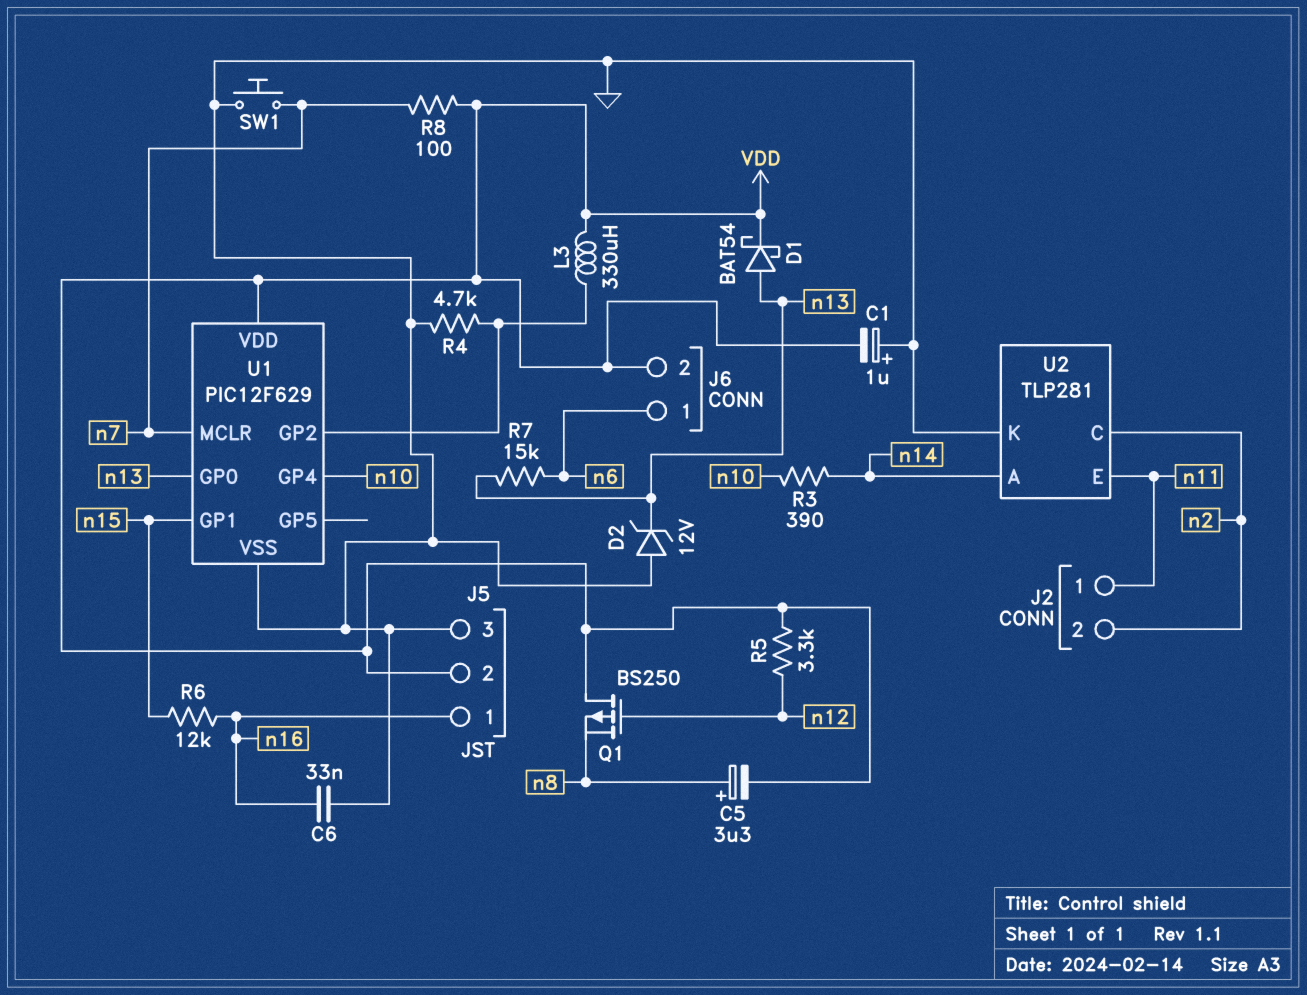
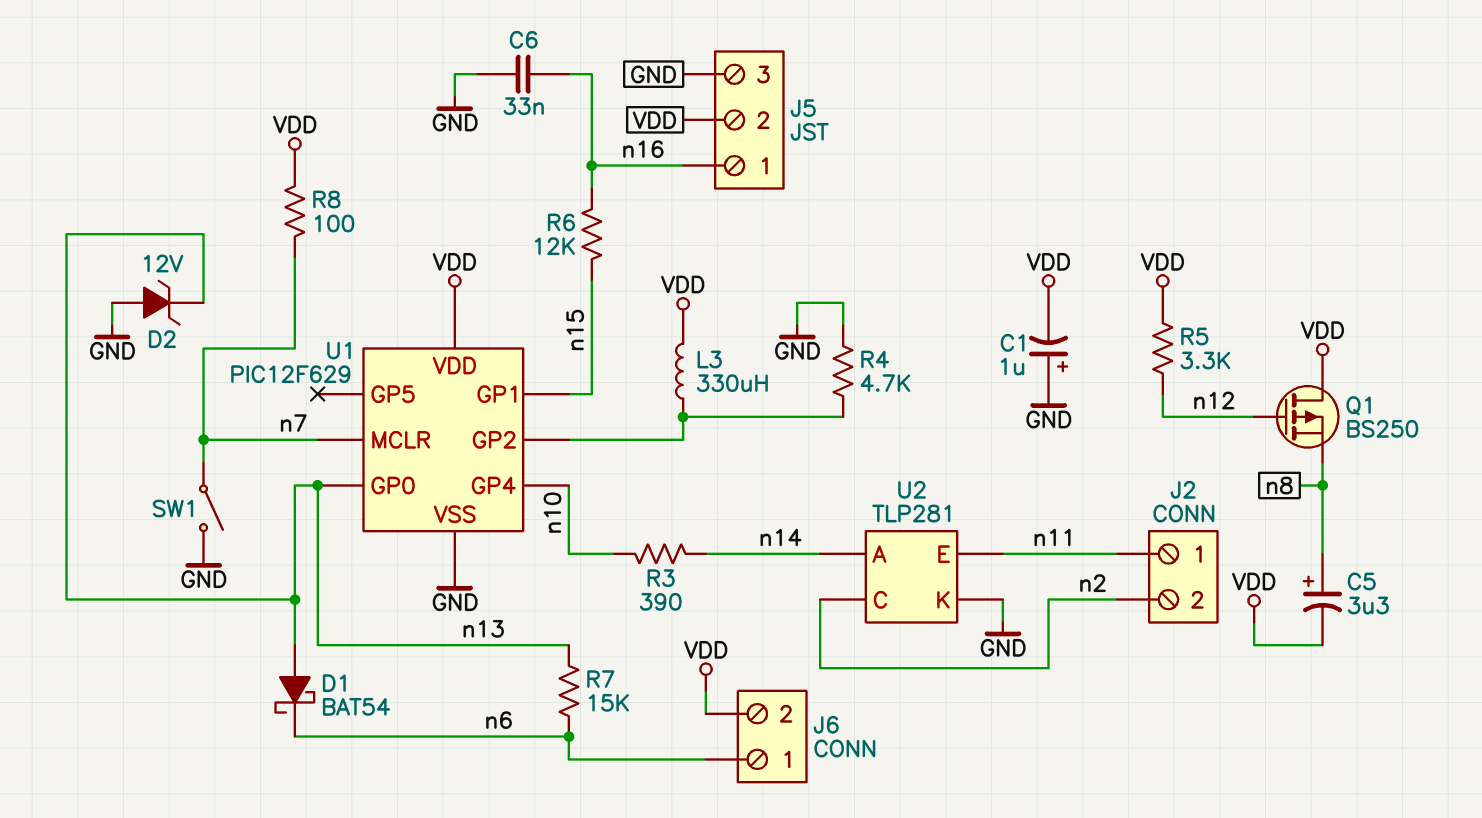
D1: schottky BAT54 (A n13, K VDD) -> schottky BAT54 (A n13, K n6)
SW1: button (GND, n7) -> switch (GND, n7)

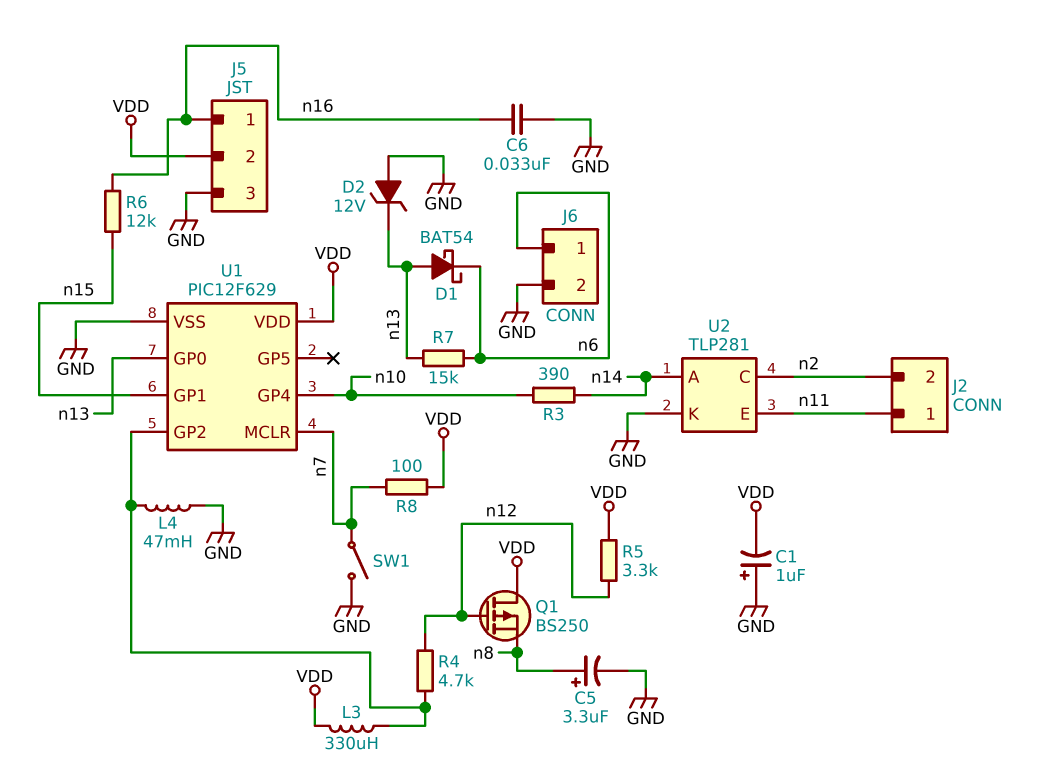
C5: 3.3uF (plus n8, minus VDD) -> 3.3uF (plus n8, minus GND)
J6 pin 2: VDD -> GND
L4: none -> 47mH (GND, U1/GP2)
R4: 4.7k (GND, U1/GP2) -> 4.7k (U1/GP2, n12)

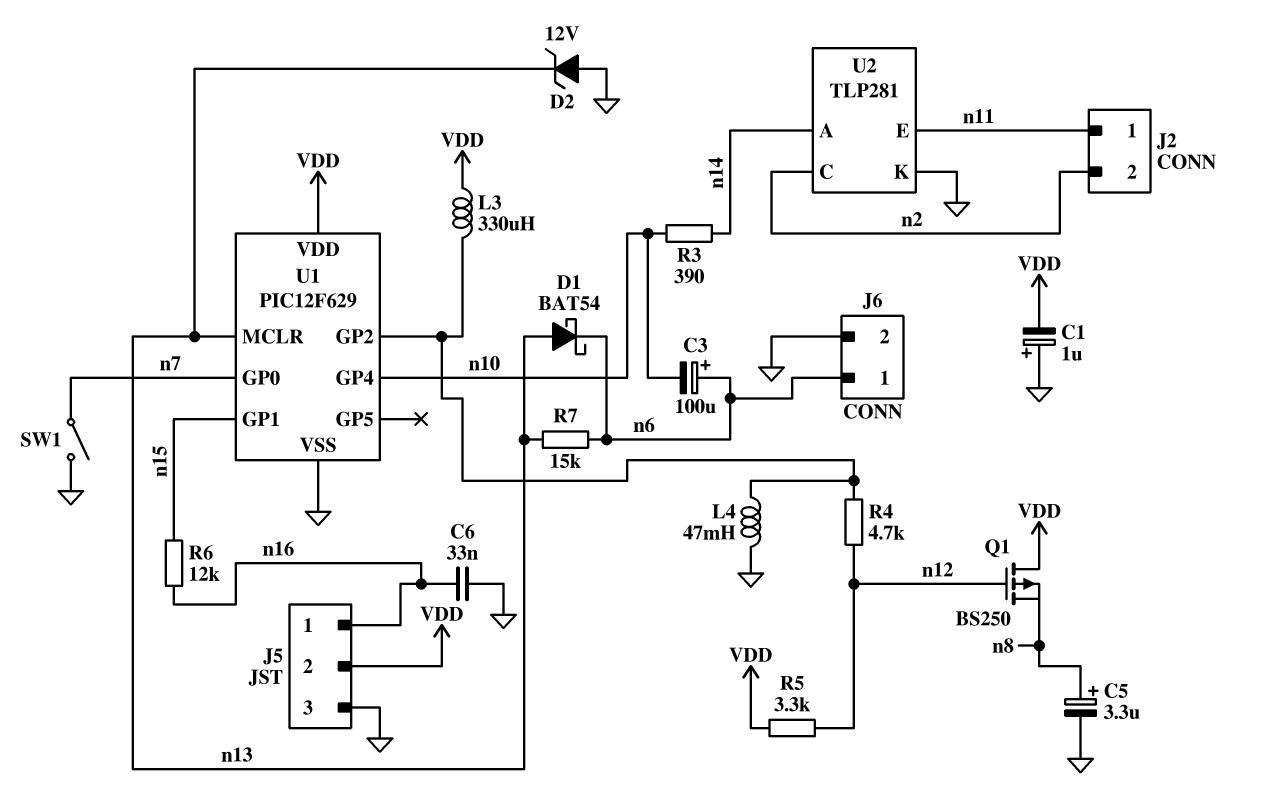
C3: none -> 100uF (plus n6, minus n10)
R8: 100 (VDD, n7) -> none
U1 pin GP0: n13 -> n7
U1 pin MCLR: n7 -> n13

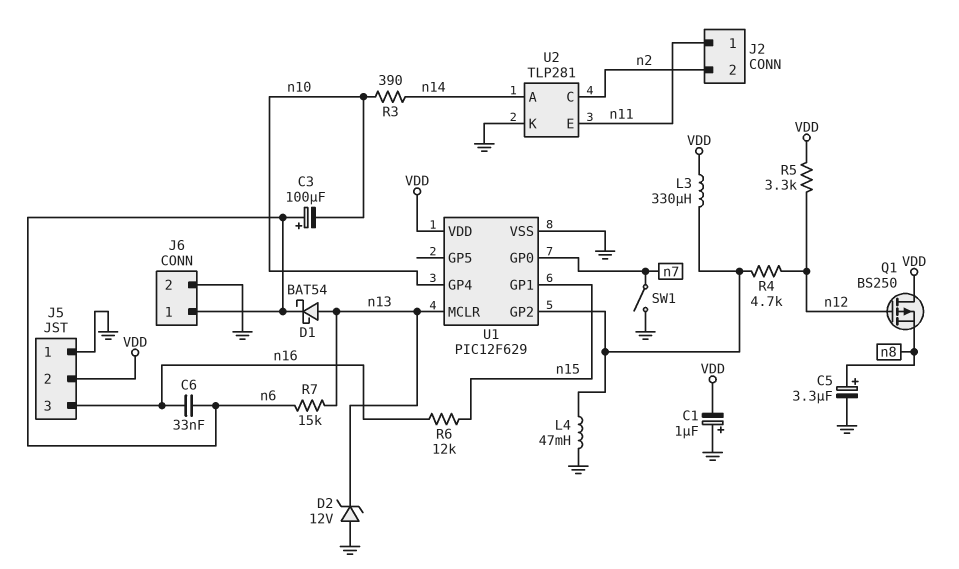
C6: 33nF (GND, n16) -> 33nF (n6, n16)
J5 pin 1: n16 -> GND
J5 pin 3: GND -> n16

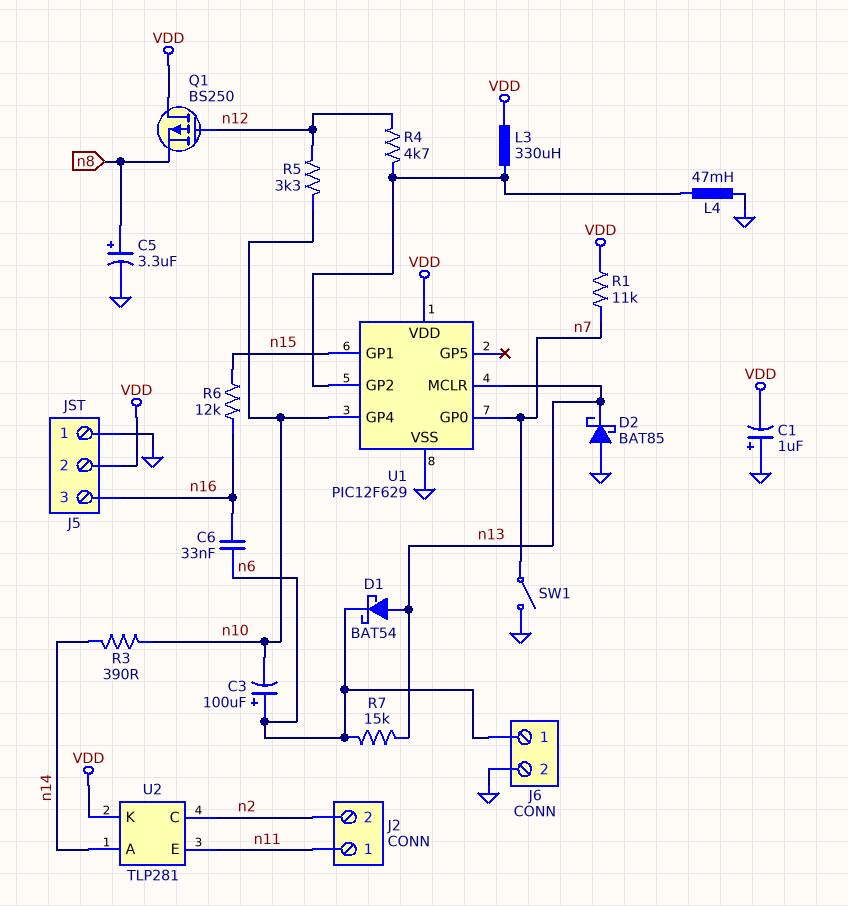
D2: zener 12V (A GND, K n13) -> schottky BAT85 (A GND, K n13)
R1: none -> 11k (VDD, n7)
R5: 3.3k (VDD, n12) -> 3.3k (n10, n12)
U2 pin K: GND -> VDD

